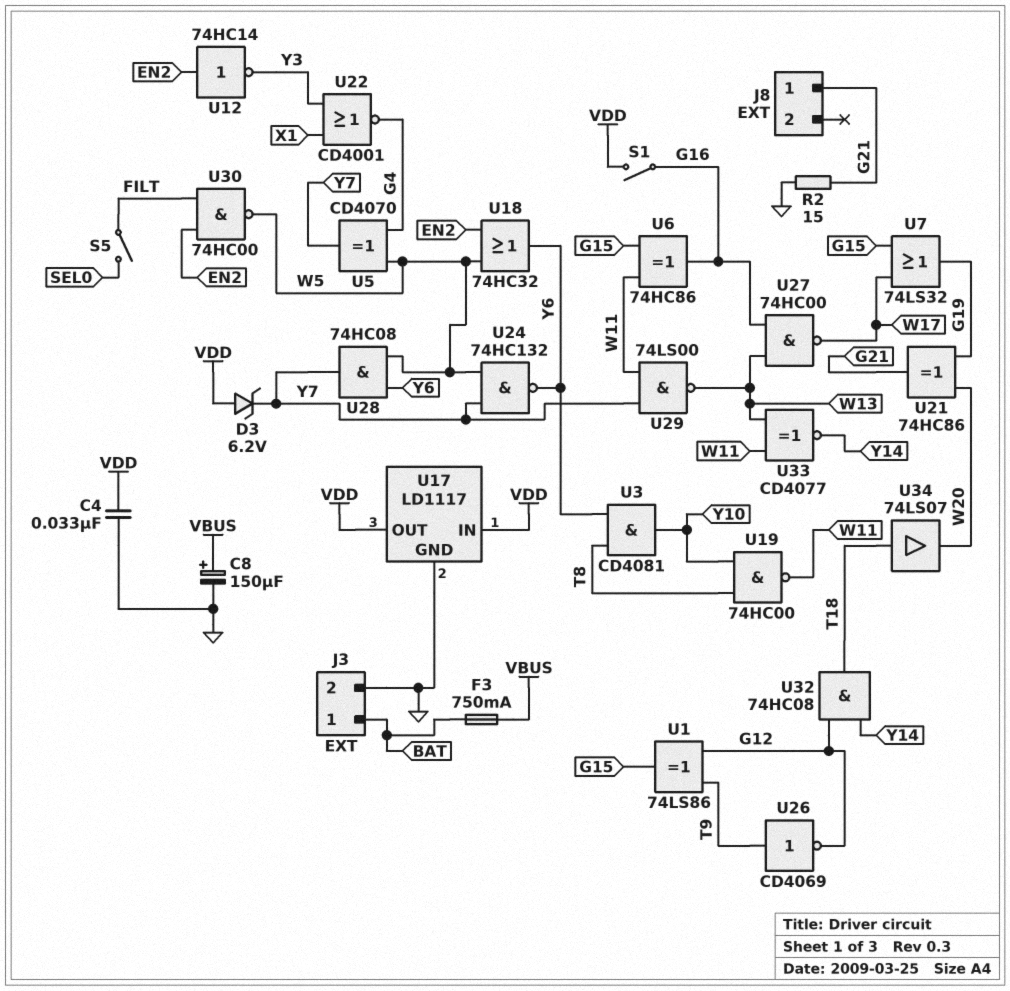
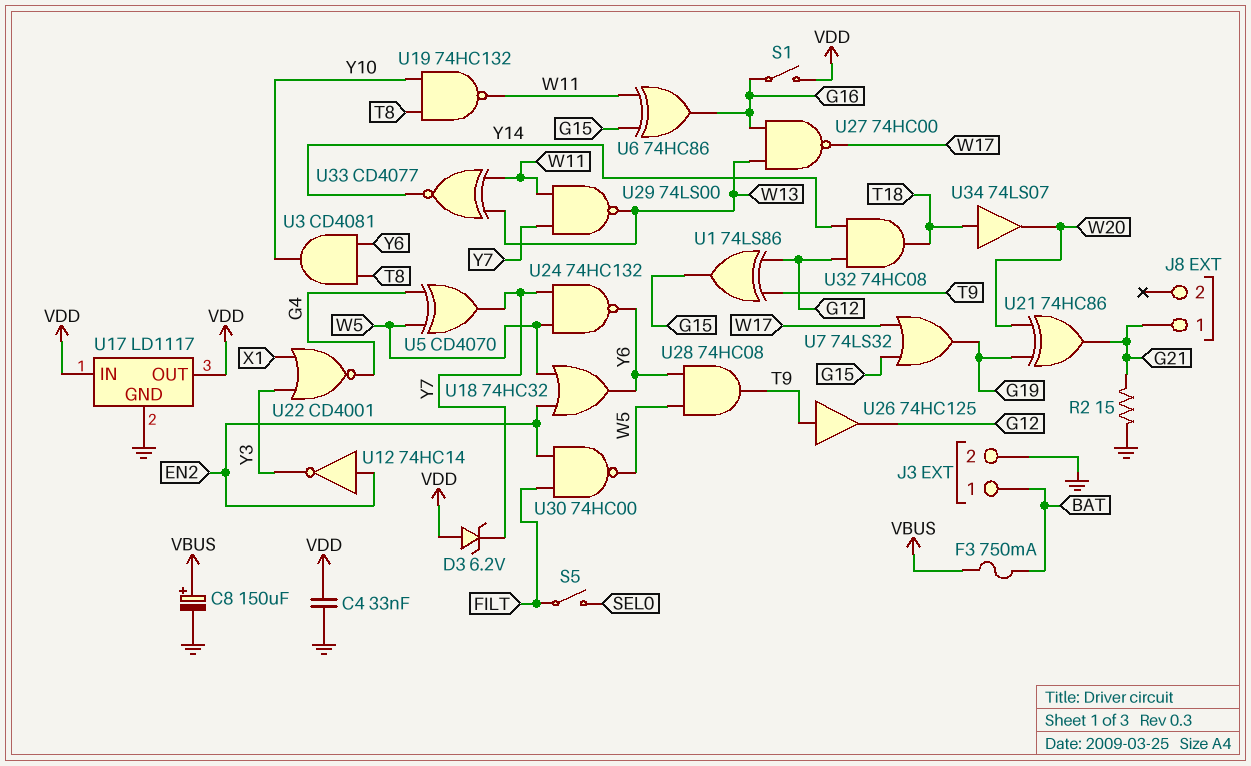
U19: NAND 74HC00 (in T8, in Y10, out W11) -> NAND 74HC132 (in T8, in Y10, out W11)
U26: NOT CD4069 (in T9, out G12) -> buffer 74HC125 (in T9, out G12)
U28: AND 74HC08 (in W5, in Y6, out Y7) -> AND 74HC08 (in W5, in Y6, out T9)

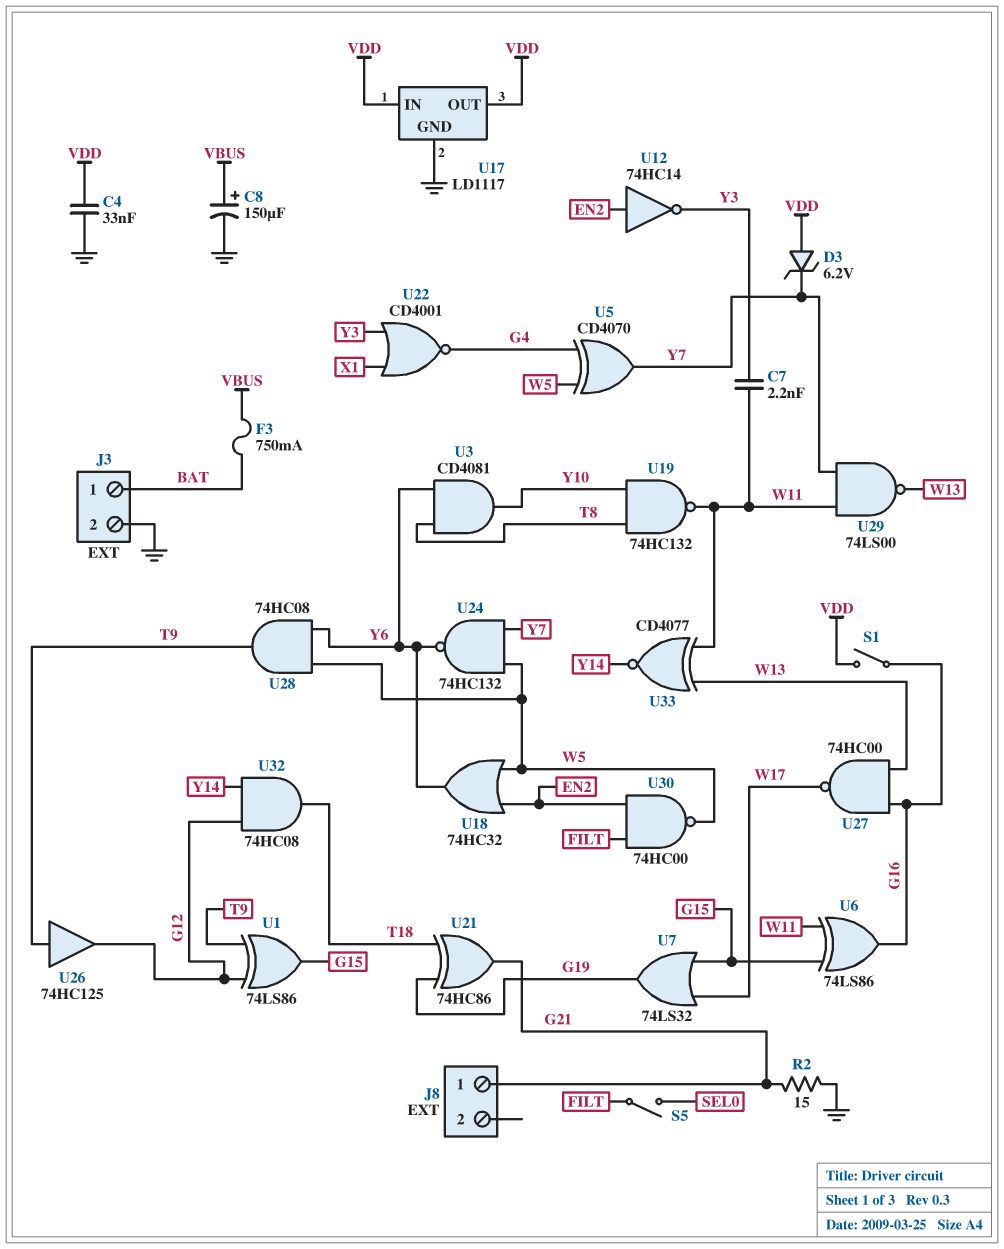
C7: none -> 2.2nF (W11, Y3)
U6: XOR 74HC86 (in G15, in W11, out G16) -> XOR 74LS86 (in G15, in W11, out G16)
U21: XOR 74HC86 (in G19, in W20, out G21) -> XOR 74HC86 (in G19, in T18, out G21)
U34: buffer 74LS07 (in T18, out W20) -> none

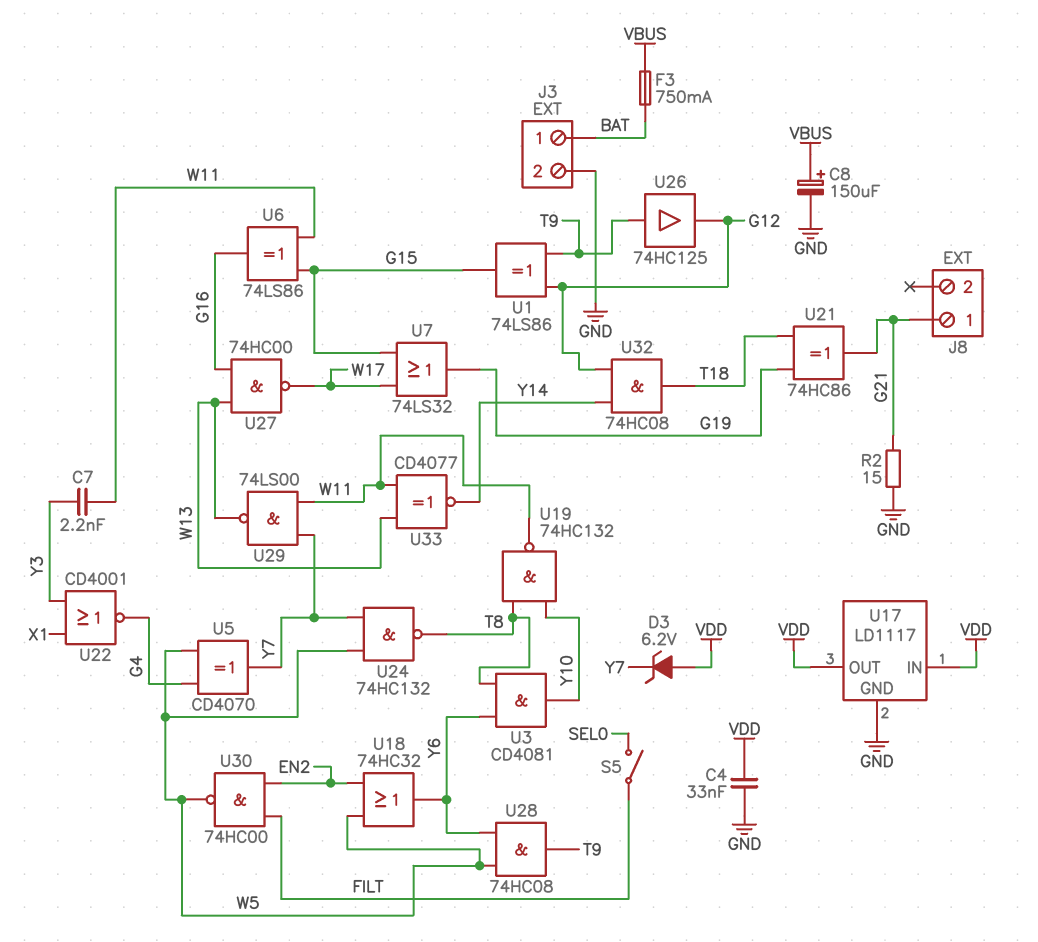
S1: switch (G16, VDD) -> none
U12: NOT 74HC14 (in EN2, out Y3) -> none
U24: NAND 74HC132 (in W5, in Y7, out Y6) -> NAND 74HC132 (in W5, in Y7, out T8)

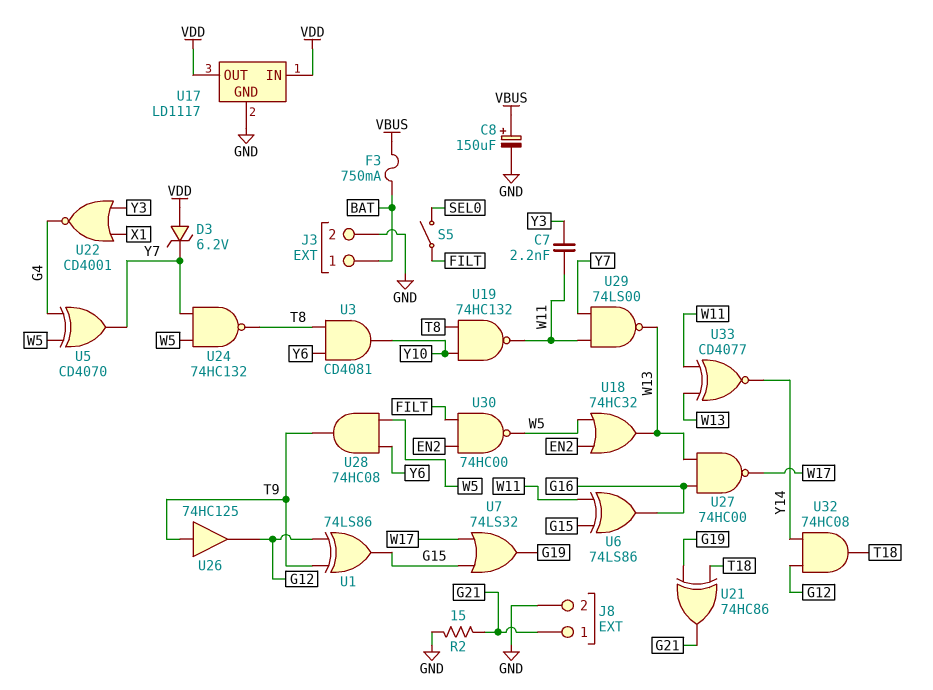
C4: 33nF (GND, VDD) -> none
J8 pin 2: none -> GND
U18: OR 74HC32 (in EN2, in W5, out Y6) -> OR 74HC32 (in EN2, in W5, out W13)

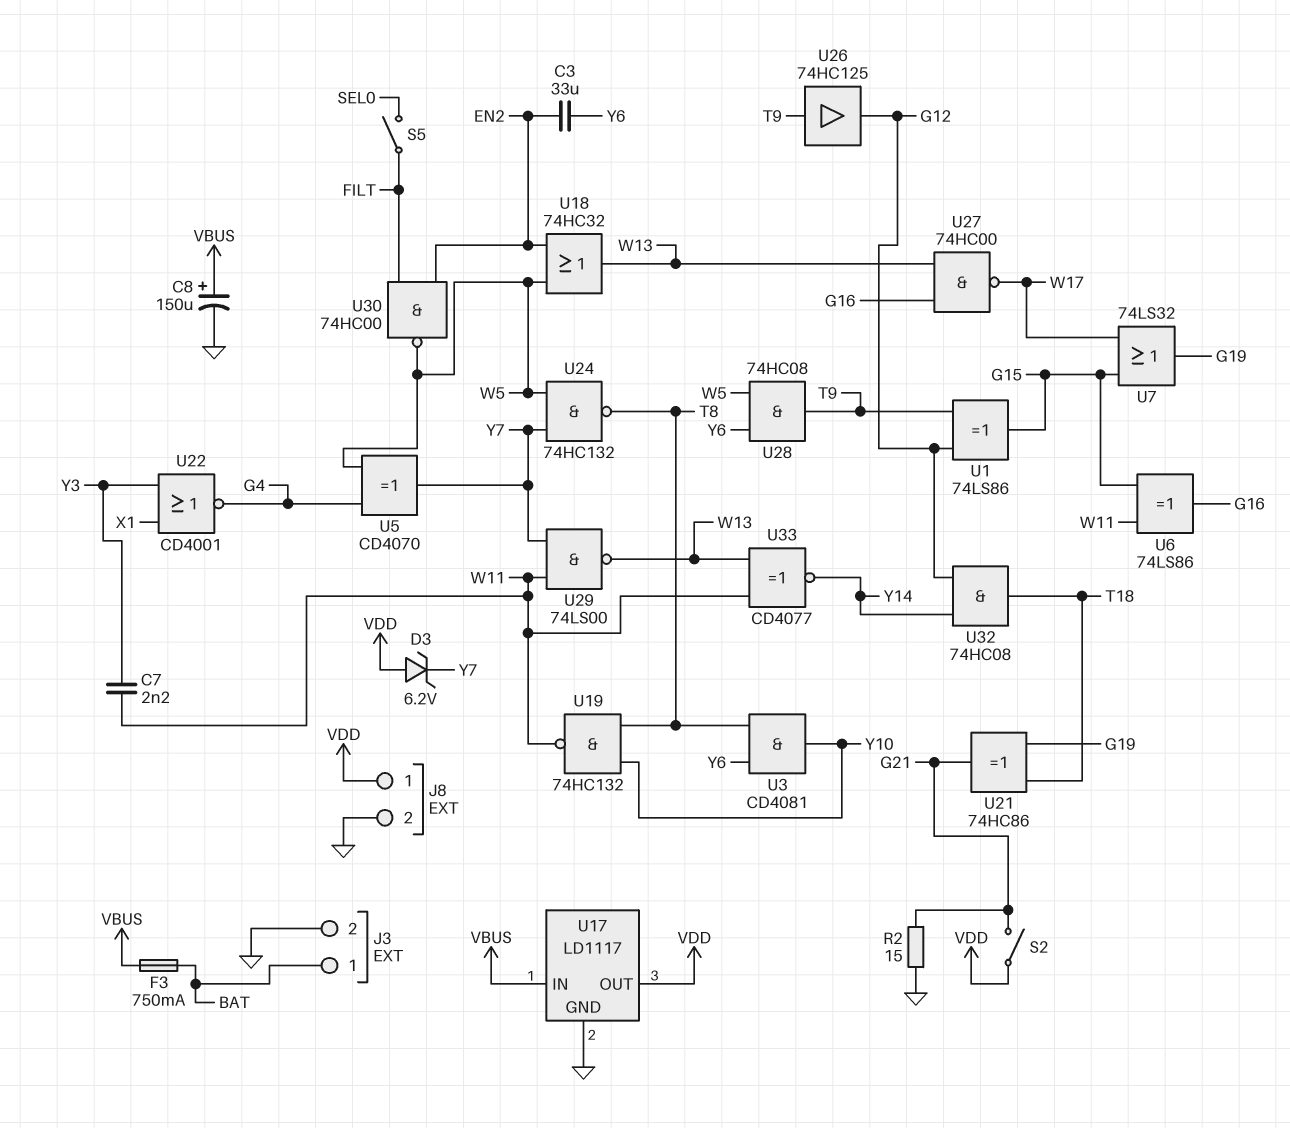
C3: none -> 33uF (EN2, Y6)
J8 pin 1: G21 -> VDD
S2: none -> switch (G21, VDD)
U17 pin IN: VDD -> VBUS

